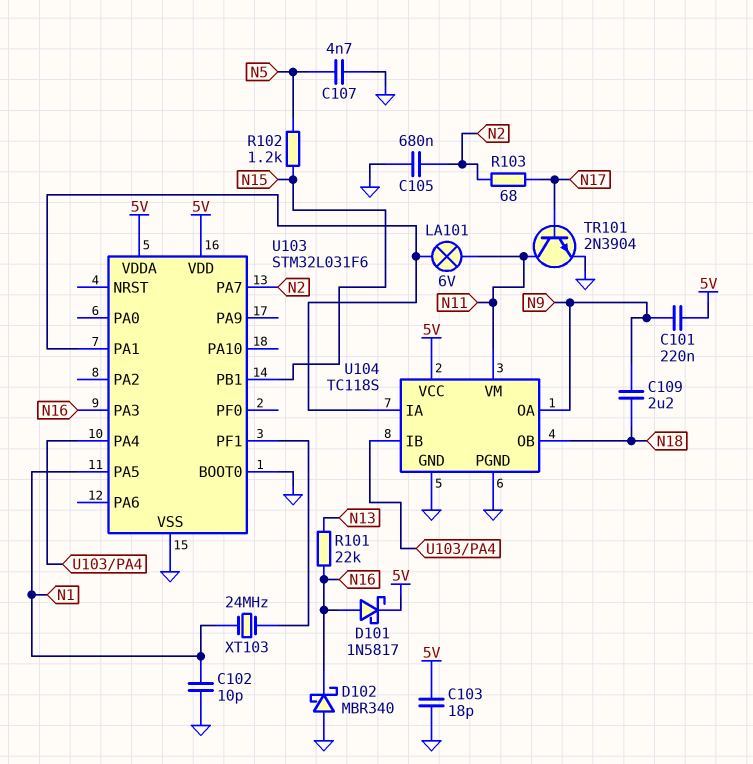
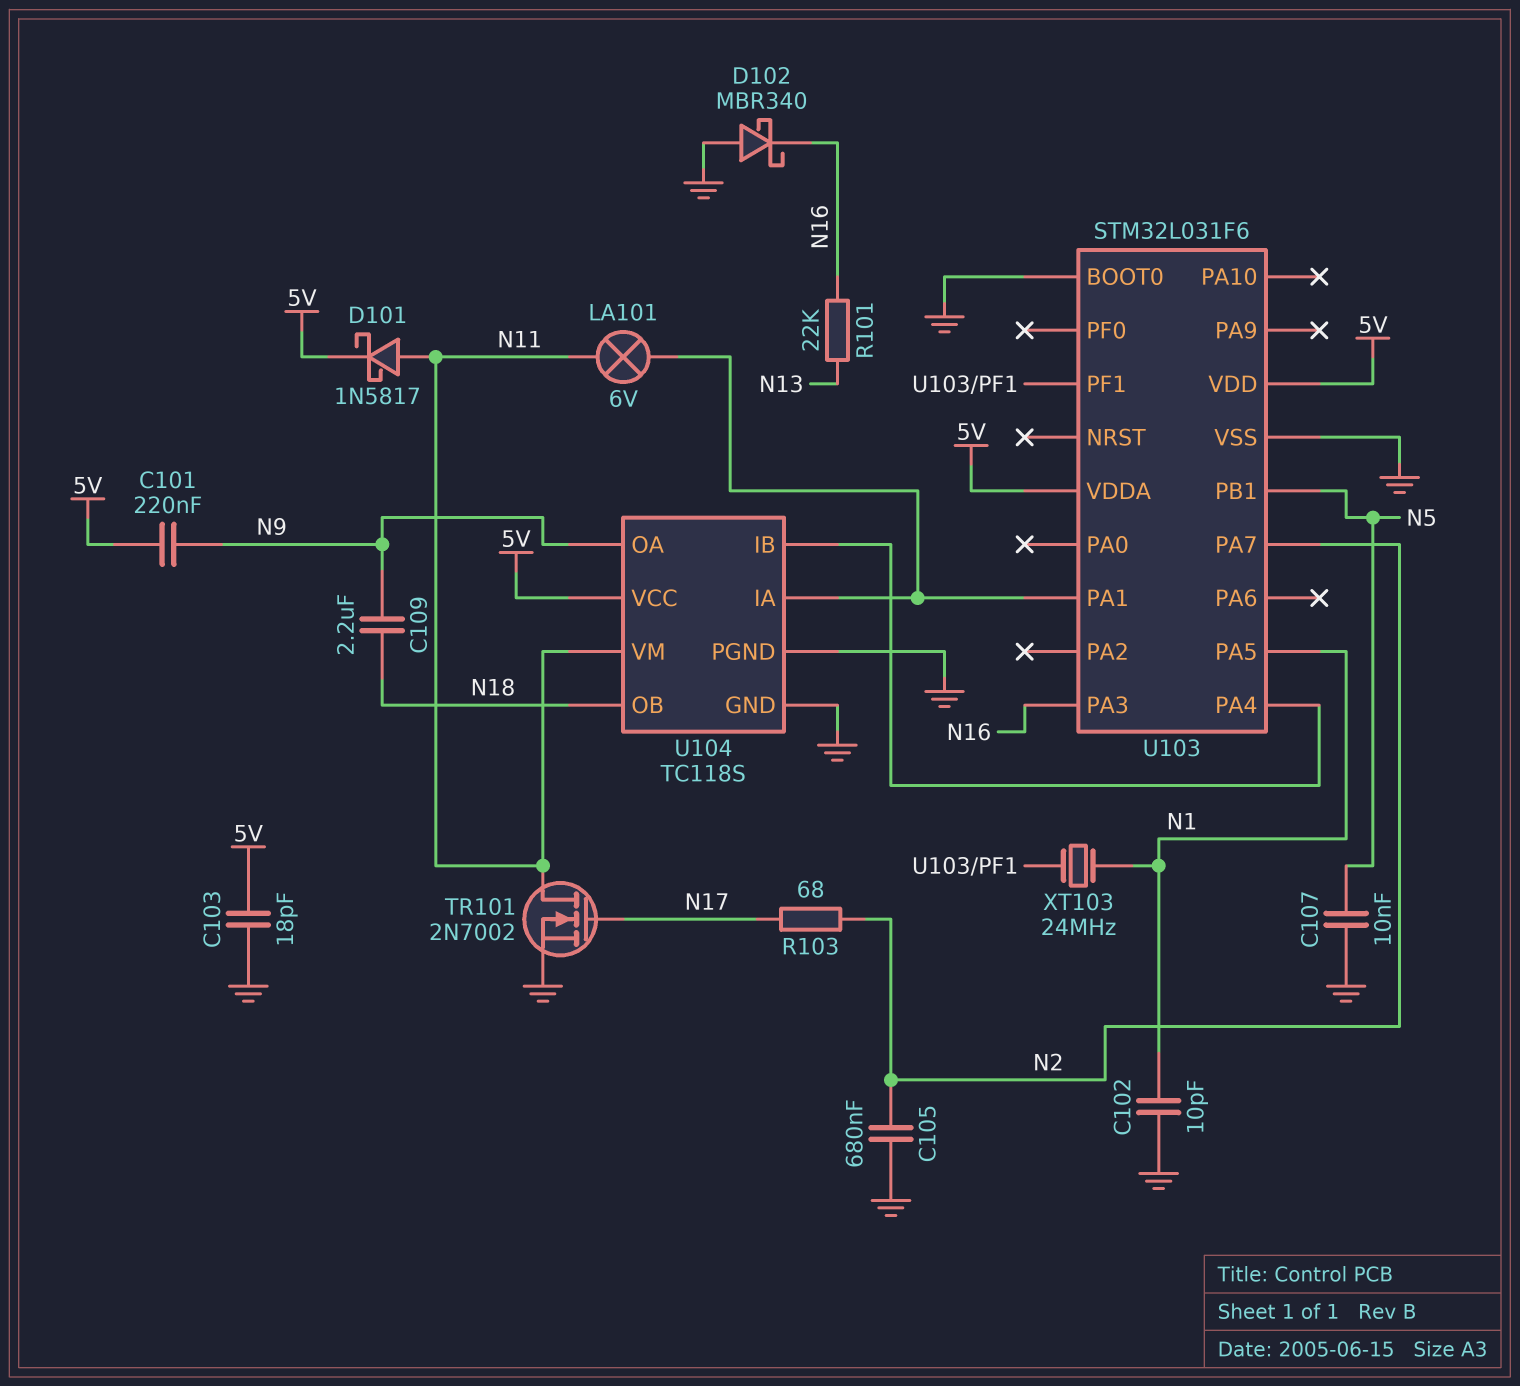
C107: 4.7nF (GND, N5) -> 10nF (GND, N5)
D101: schottky 1N5817 (A N16, K 5V) -> schottky 1N5817 (A N11, K 5V)
R102: 1.2k (N5, N15) -> none
TR101: NPN 2N3904 (B N17, C N11, E GND) -> NMOS 2N7002 (G N17, D N11, S GND)
U103 pin PB1: N15 -> N5

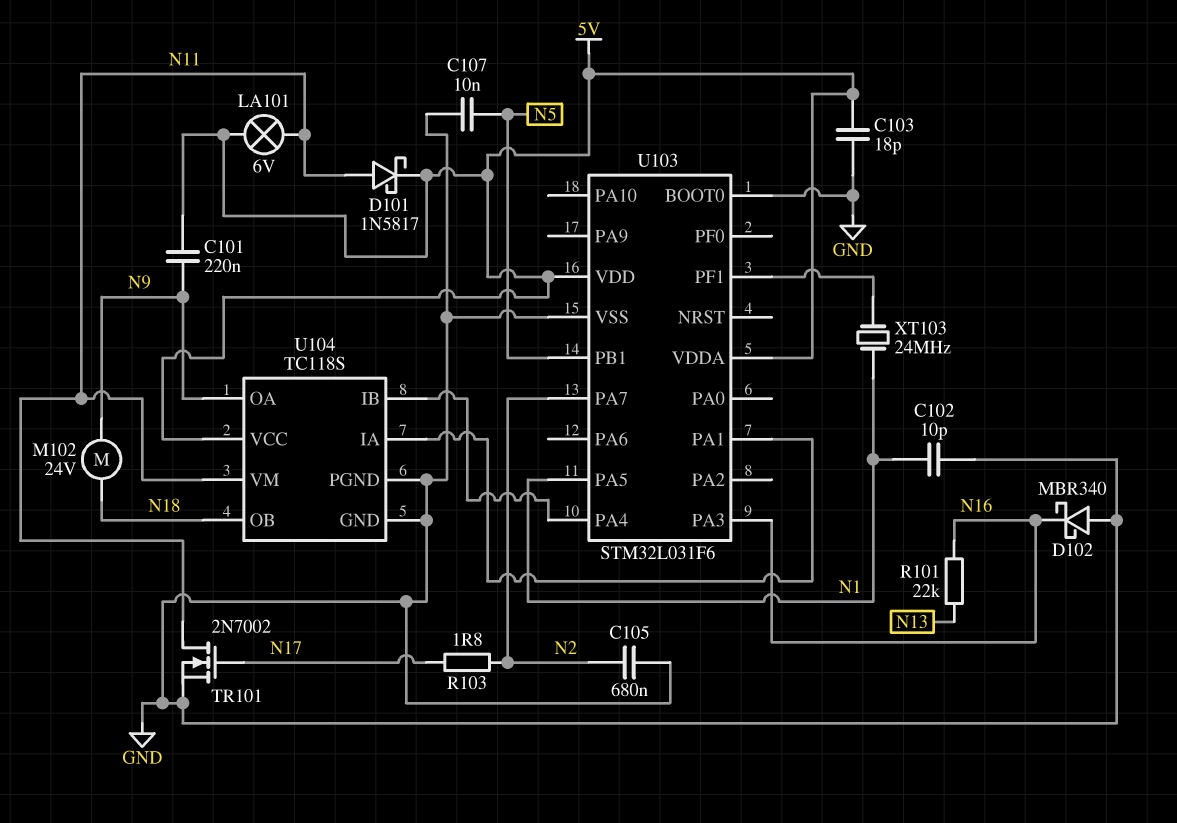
C109: 2.2uF (N9, N18) -> none
LA101: lamp 6V (N11, U103/PA1) -> lamp 6V (5V, N11)
M102: none -> motor 24V (N9, N18)
R103: 68 (N2, N17) -> 1.8 (N2, N17)

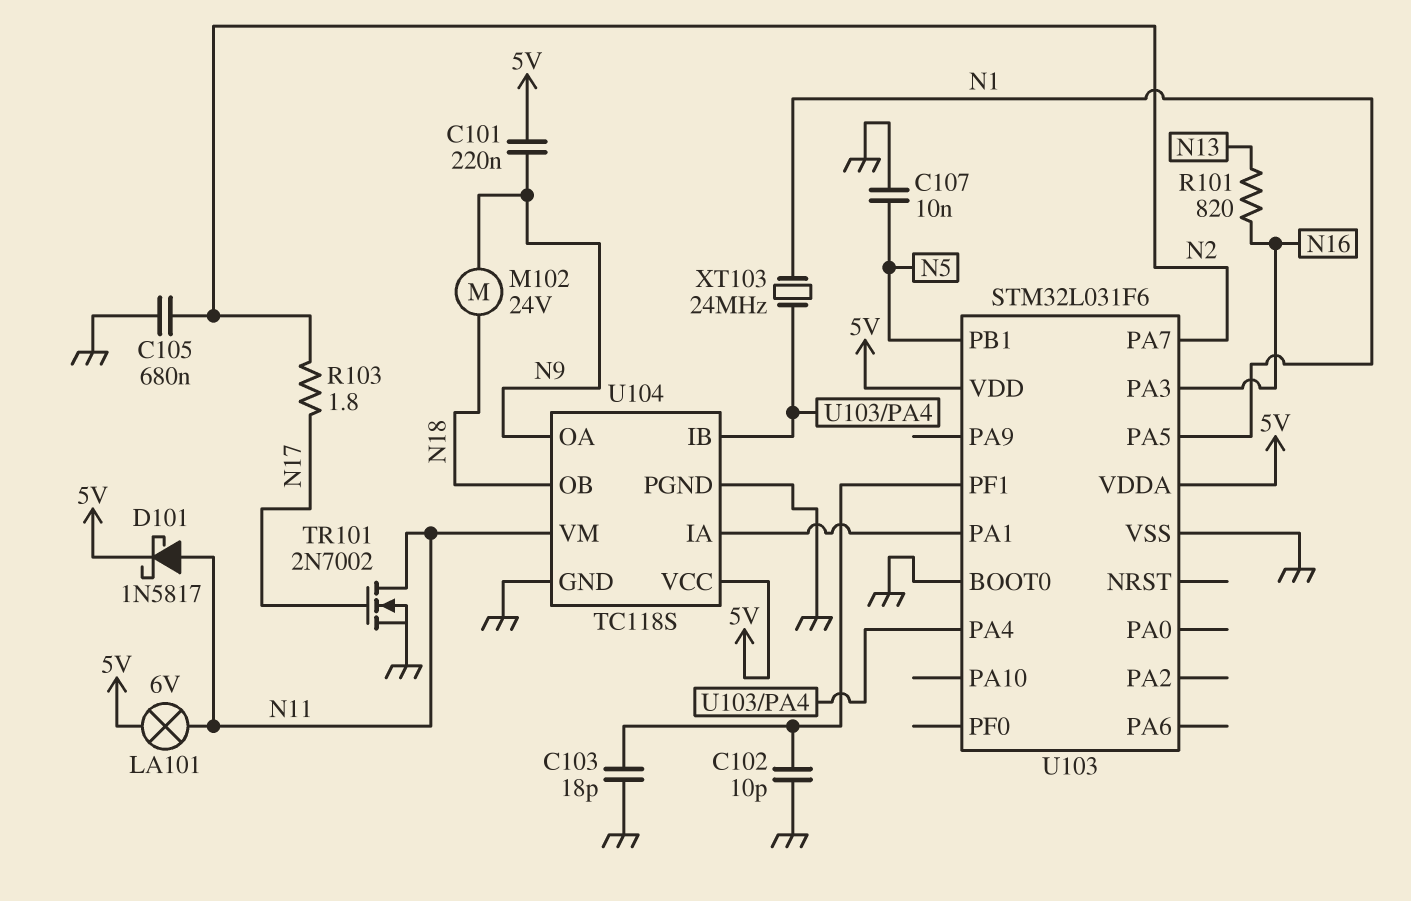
C102: 10pF (GND, N1) -> 10pF (GND, U103/PF1)
C103: 18pF (5V, GND) -> 18pF (GND, U103/PF1)
D102: schottky MBR340 (A GND, K N16) -> none
R101: 22k (N13, N16) -> 820 (N13, N16)
XT103: 24MHz (N1, U103/PF1) -> 24MHz (N1, U103/PA4)

